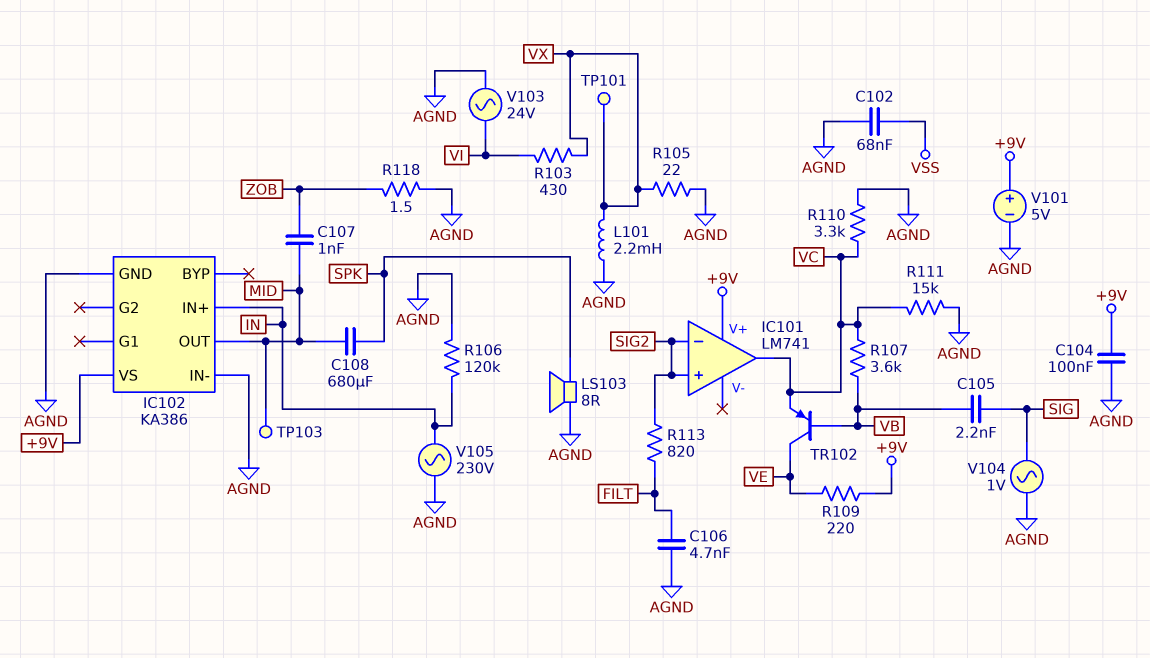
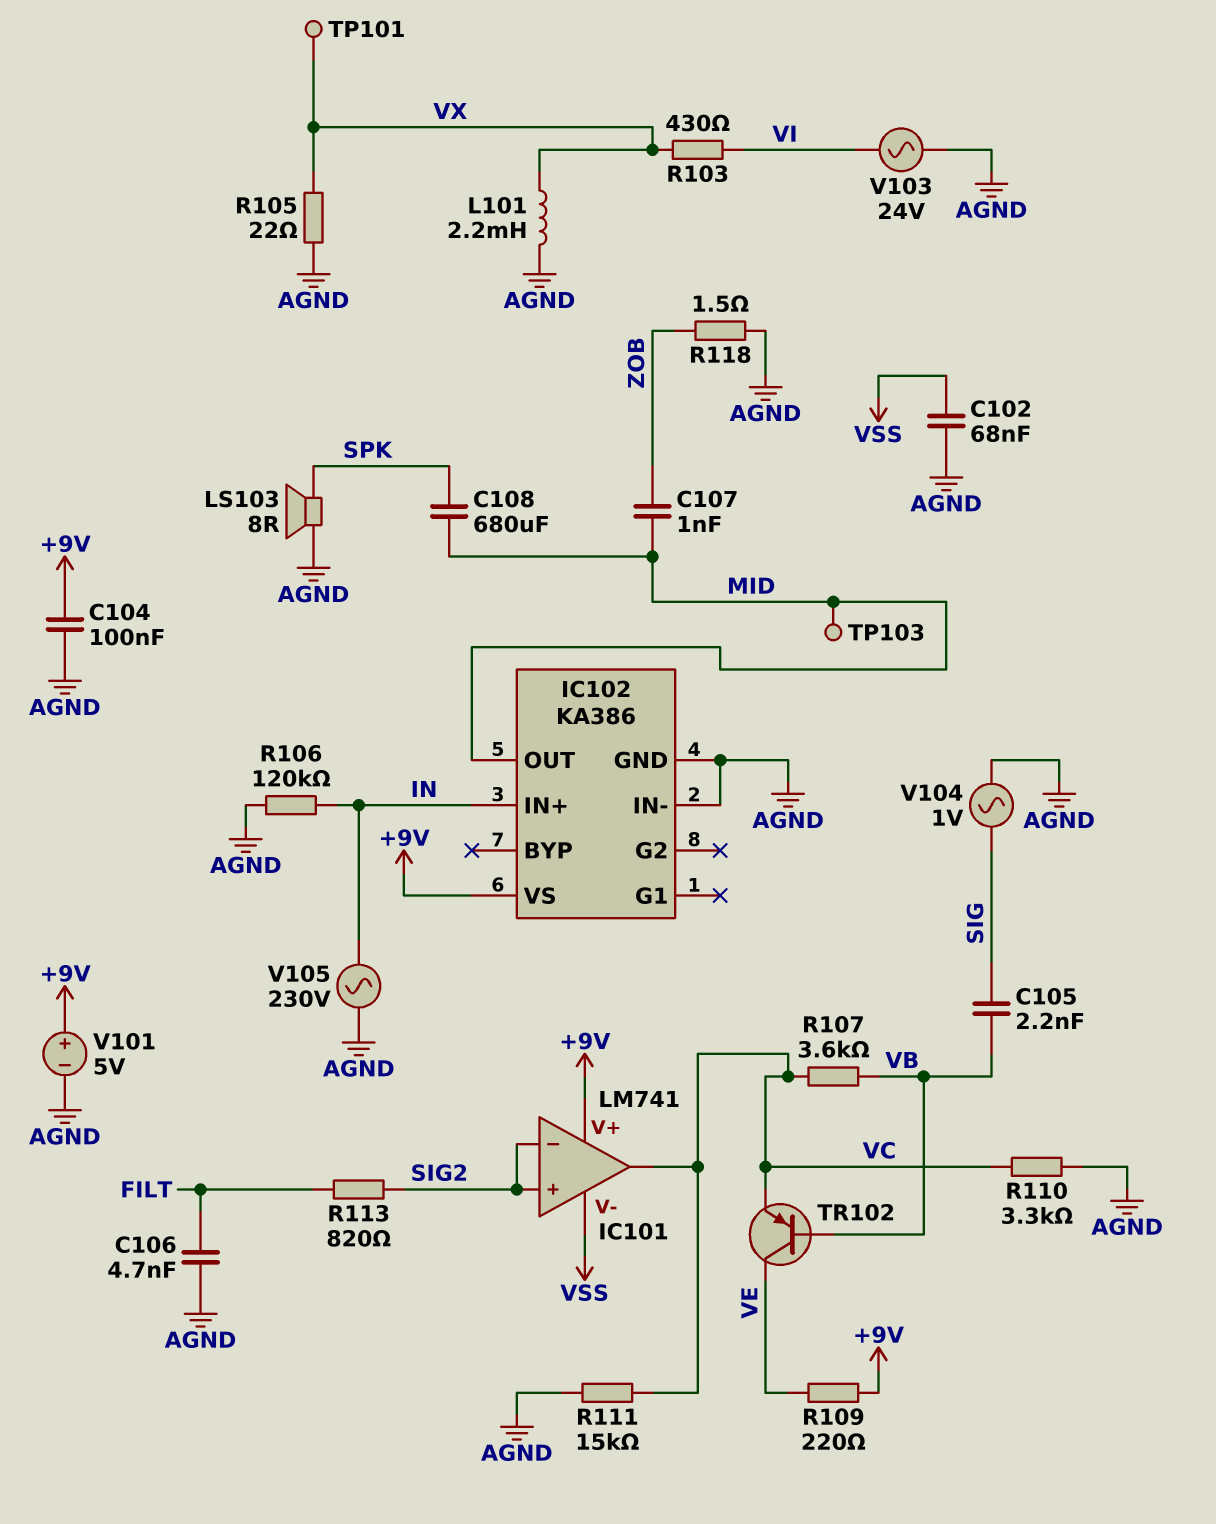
IC101 pin V-: none -> VSS

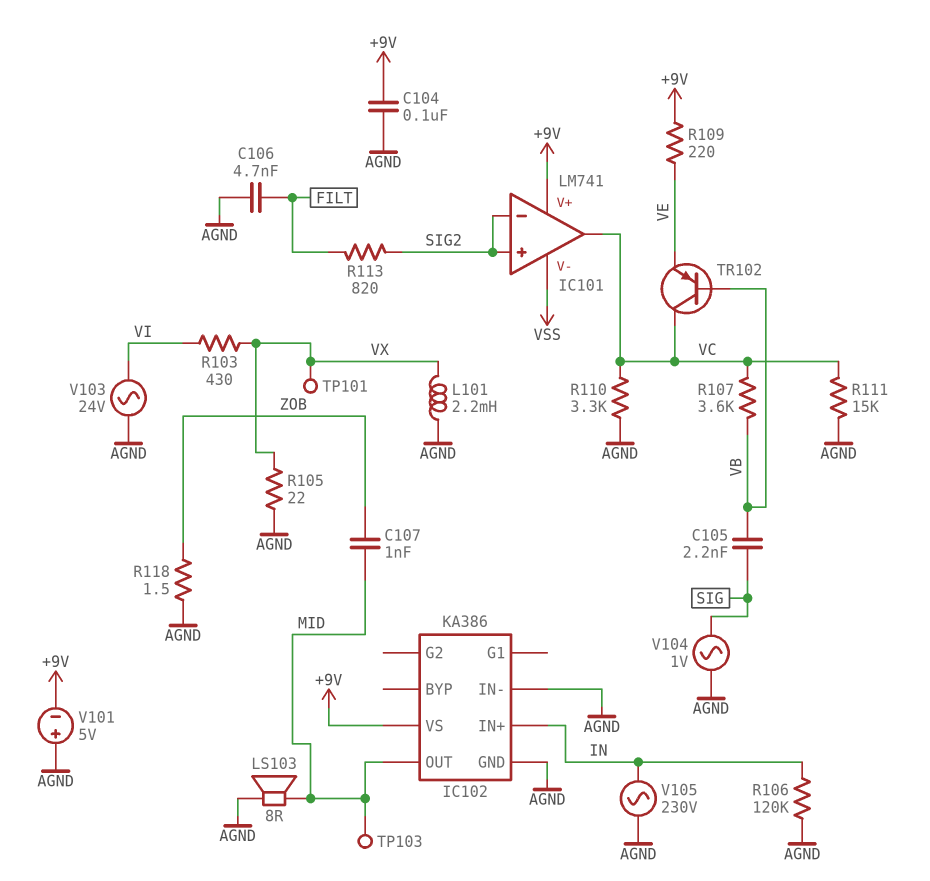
C102: 68nF (AGND, VSS) -> none
C108: 680uF (MID, SPK) -> none
LS103: speaker 8R (AGND, SPK) -> speaker 8R (AGND, MID)
TR102: PNP (B VB, C VE, E VC) -> PNP (B VB, C VC, E VE)
V101: 5V (plus +9V, minus AGND) -> 5V (plus AGND, minus +9V)

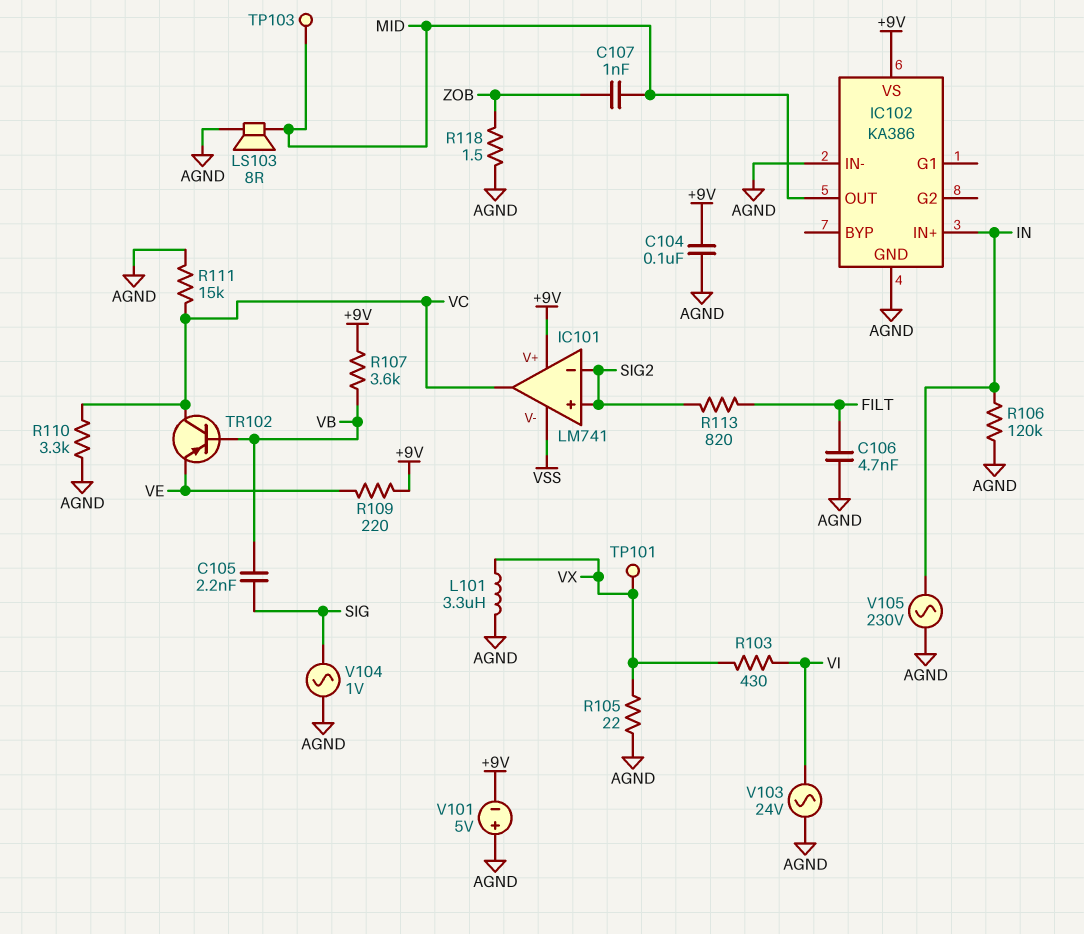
L101: 2.2mH (AGND, VX) -> 3.3uH (AGND, VX)
R107: 3.6k (VB, VC) -> 3.6k (+9V, VB)

